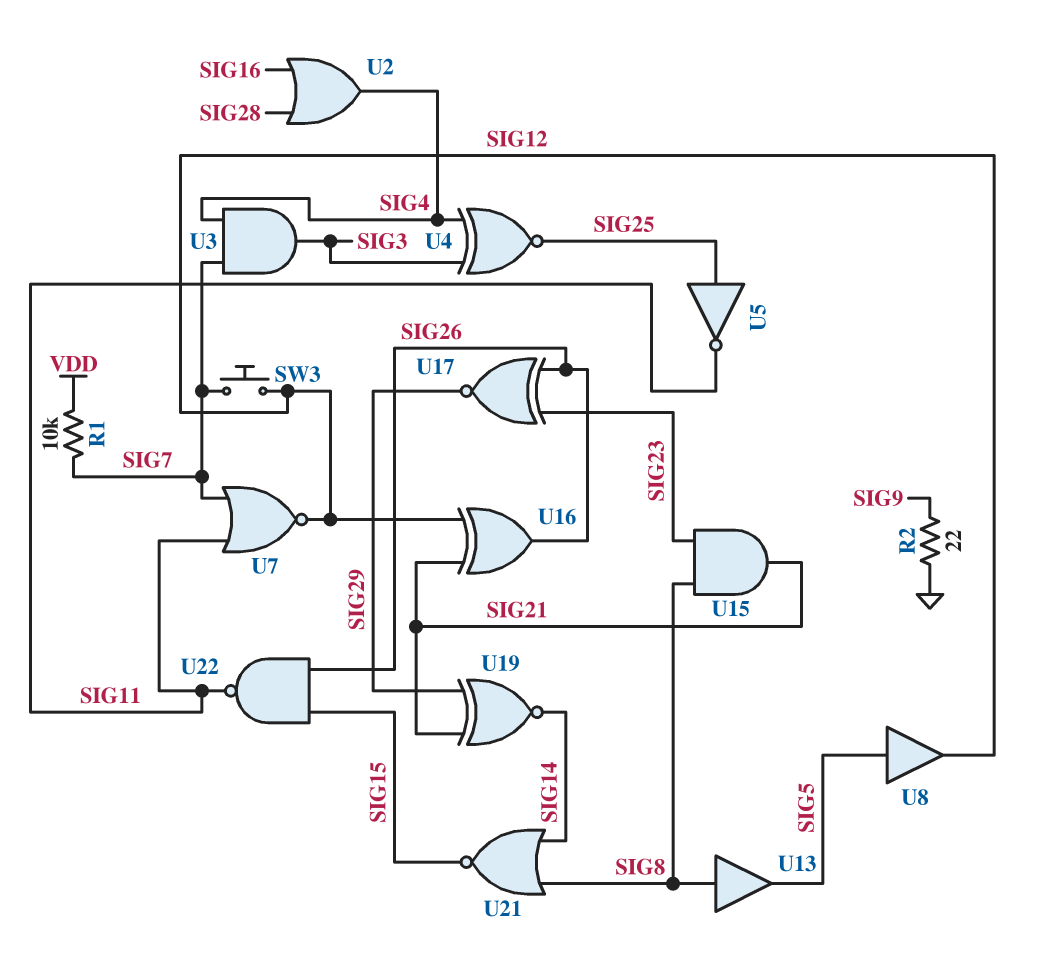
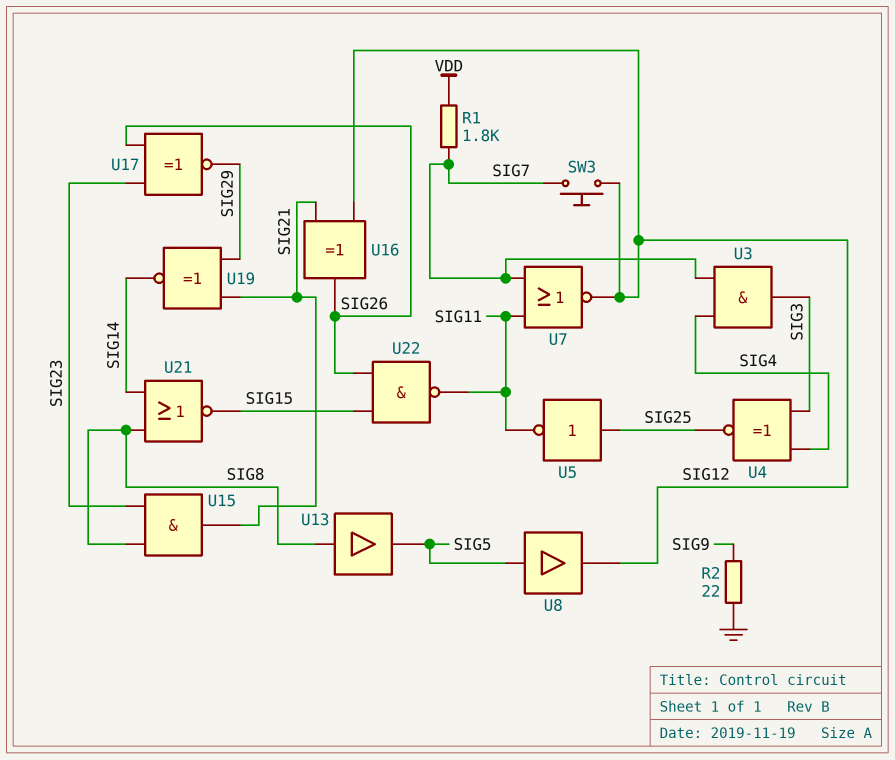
R1: 10k (SIG7, VDD) -> 1.8k (SIG7, VDD)
U2: OR (in SIG16, in SIG28, out SIG4) -> none

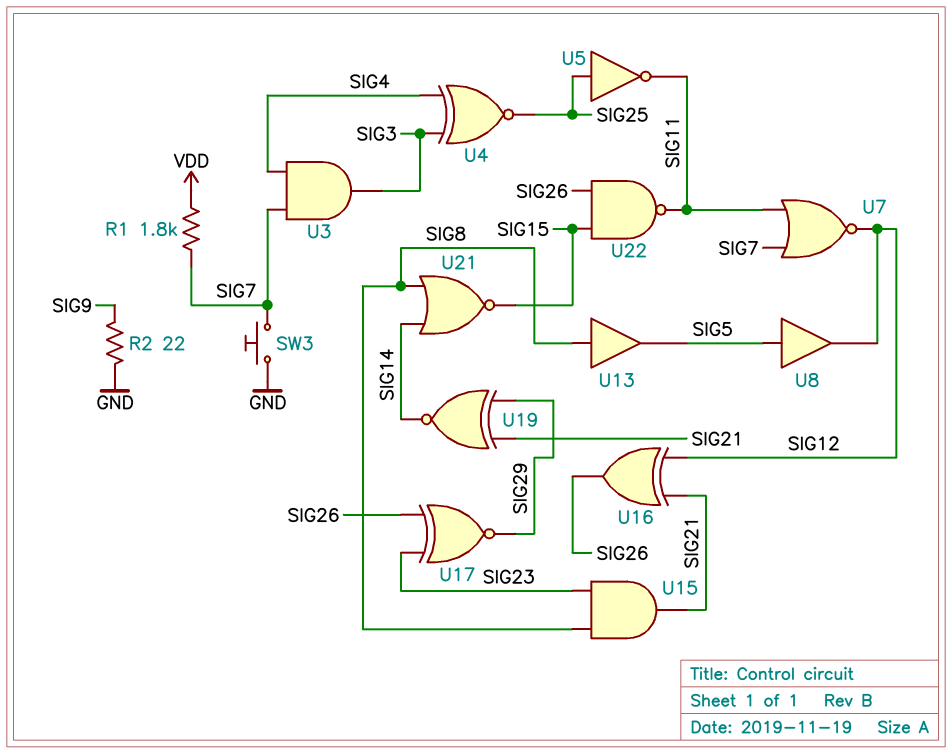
SW3: button (SIG7, SIG12) -> button (GND, SIG7)

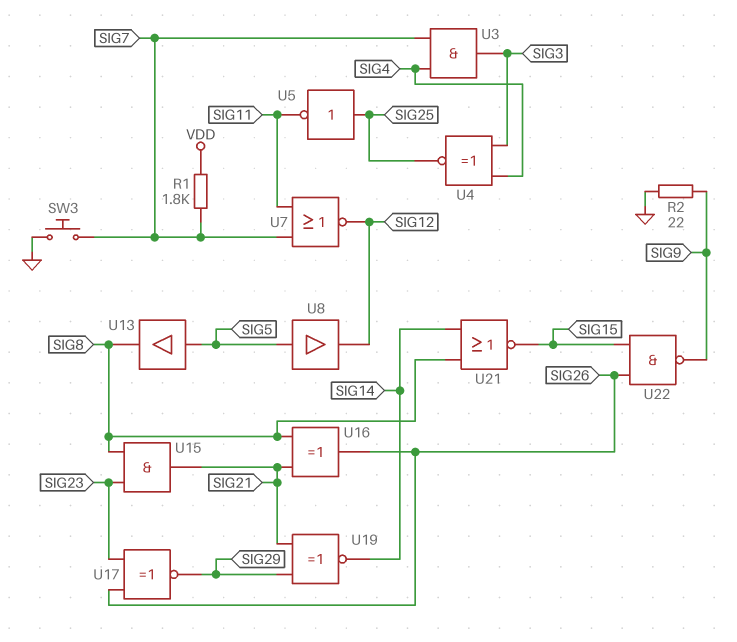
U13: buffer (in SIG8, out SIG5) -> buffer (in SIG5, out SIG8)
U16: XOR (in SIG12, in SIG21, out SIG26) -> XOR (in SIG8, in SIG21, out SIG26)
U22: NAND (in SIG15, in SIG26, out SIG11) -> NAND (in SIG15, in SIG26, out SIG9)

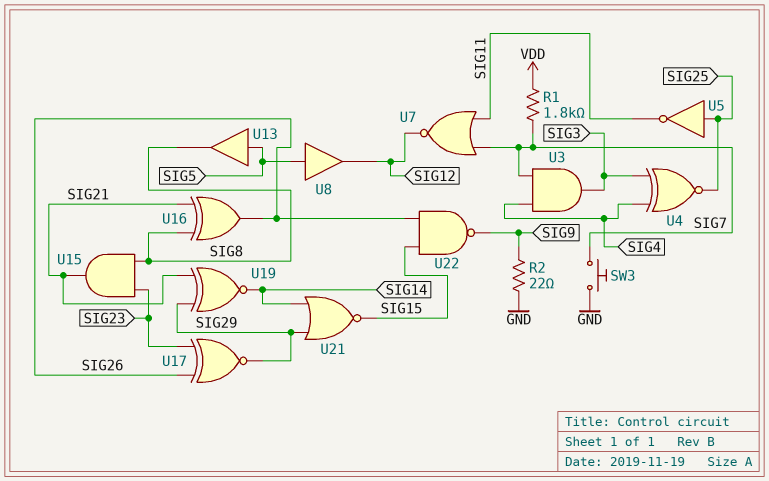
U21: NOR (in SIG8, in SIG14, out SIG15) -> NOR (in SIG14, in SIG29, out SIG15)

